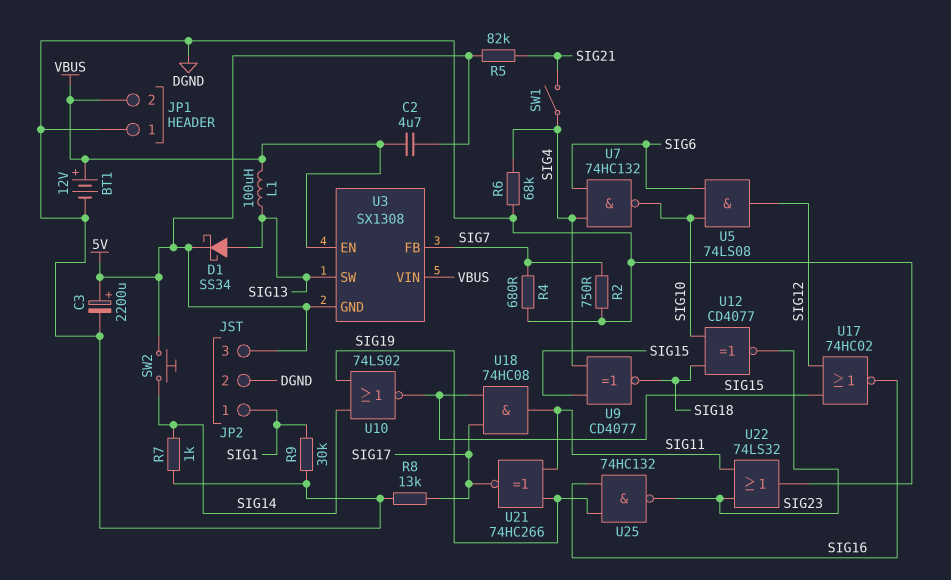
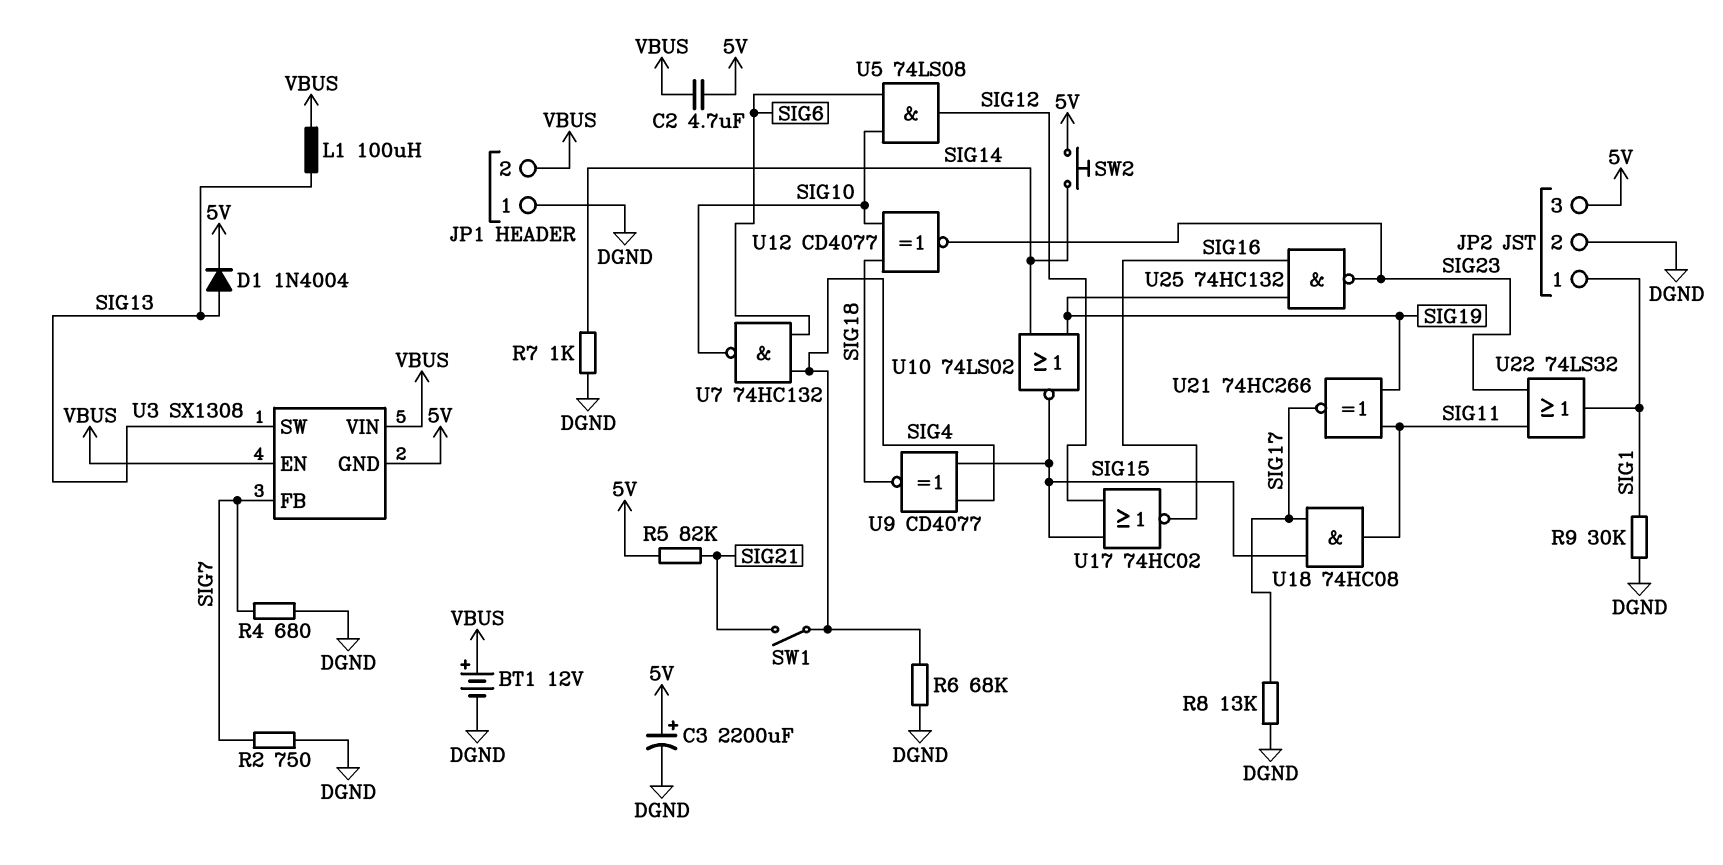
D1: schottky SS34 (A SIG13, K 5V) -> diode 1N4004 (A SIG13, K 5V)
U22: OR 74LS32 (in SIG11, in SIG23, out DGND) -> OR 74LS32 (in SIG11, in SIG23, out SIG1)

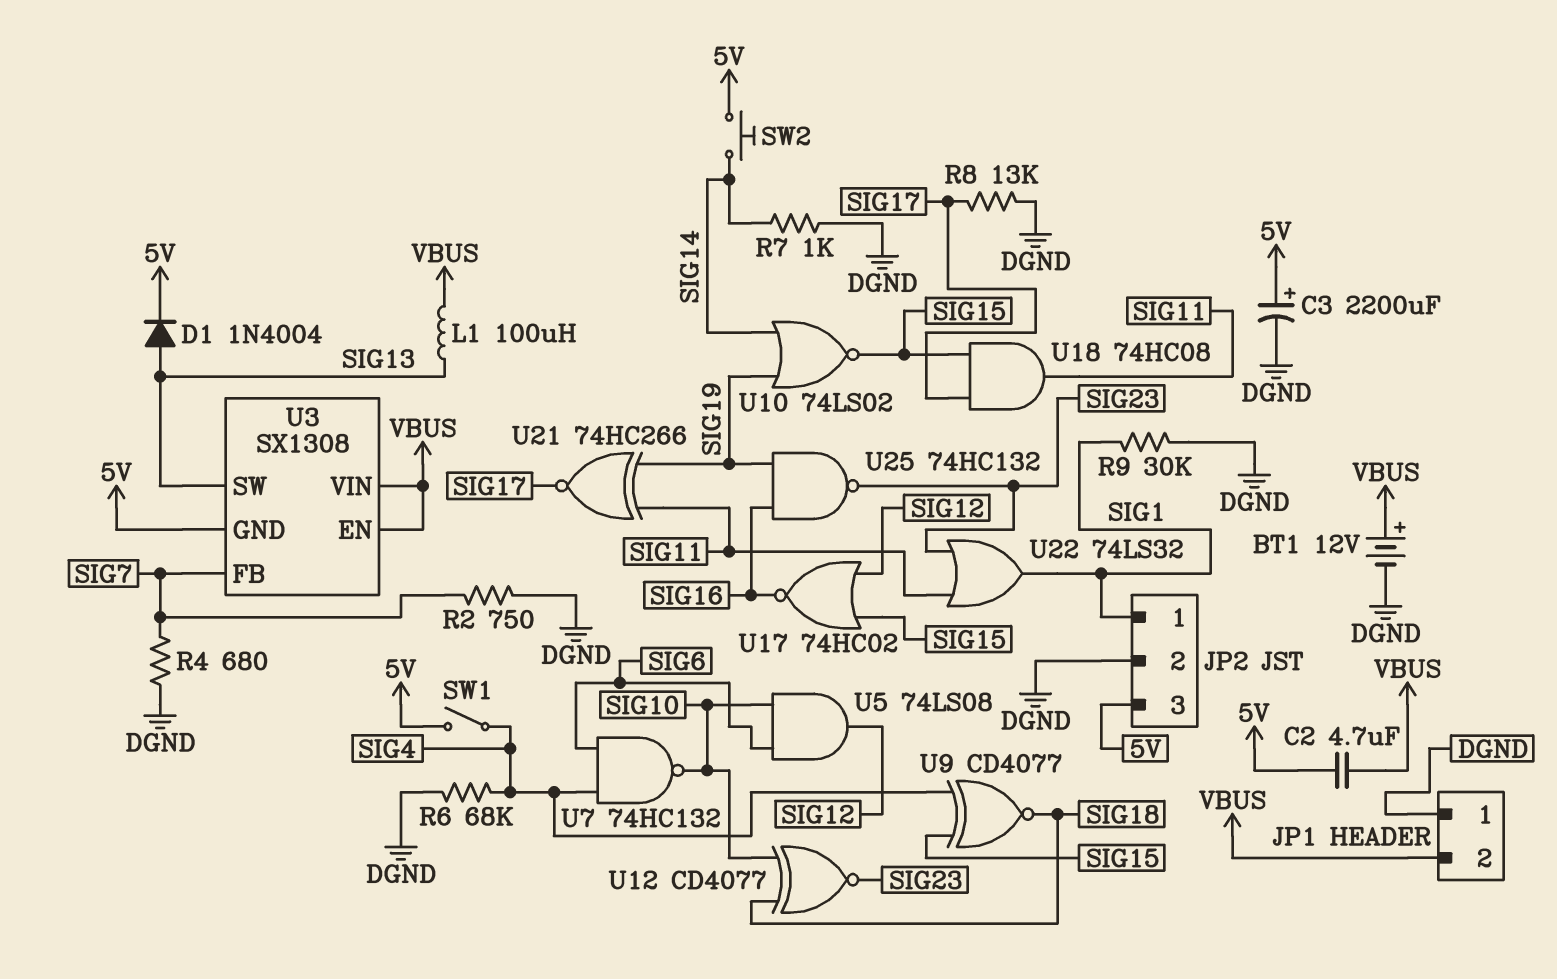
R5: 82k (5V, SIG21) -> none
SW1: switch (SIG4, SIG21) -> switch (5V, SIG4)

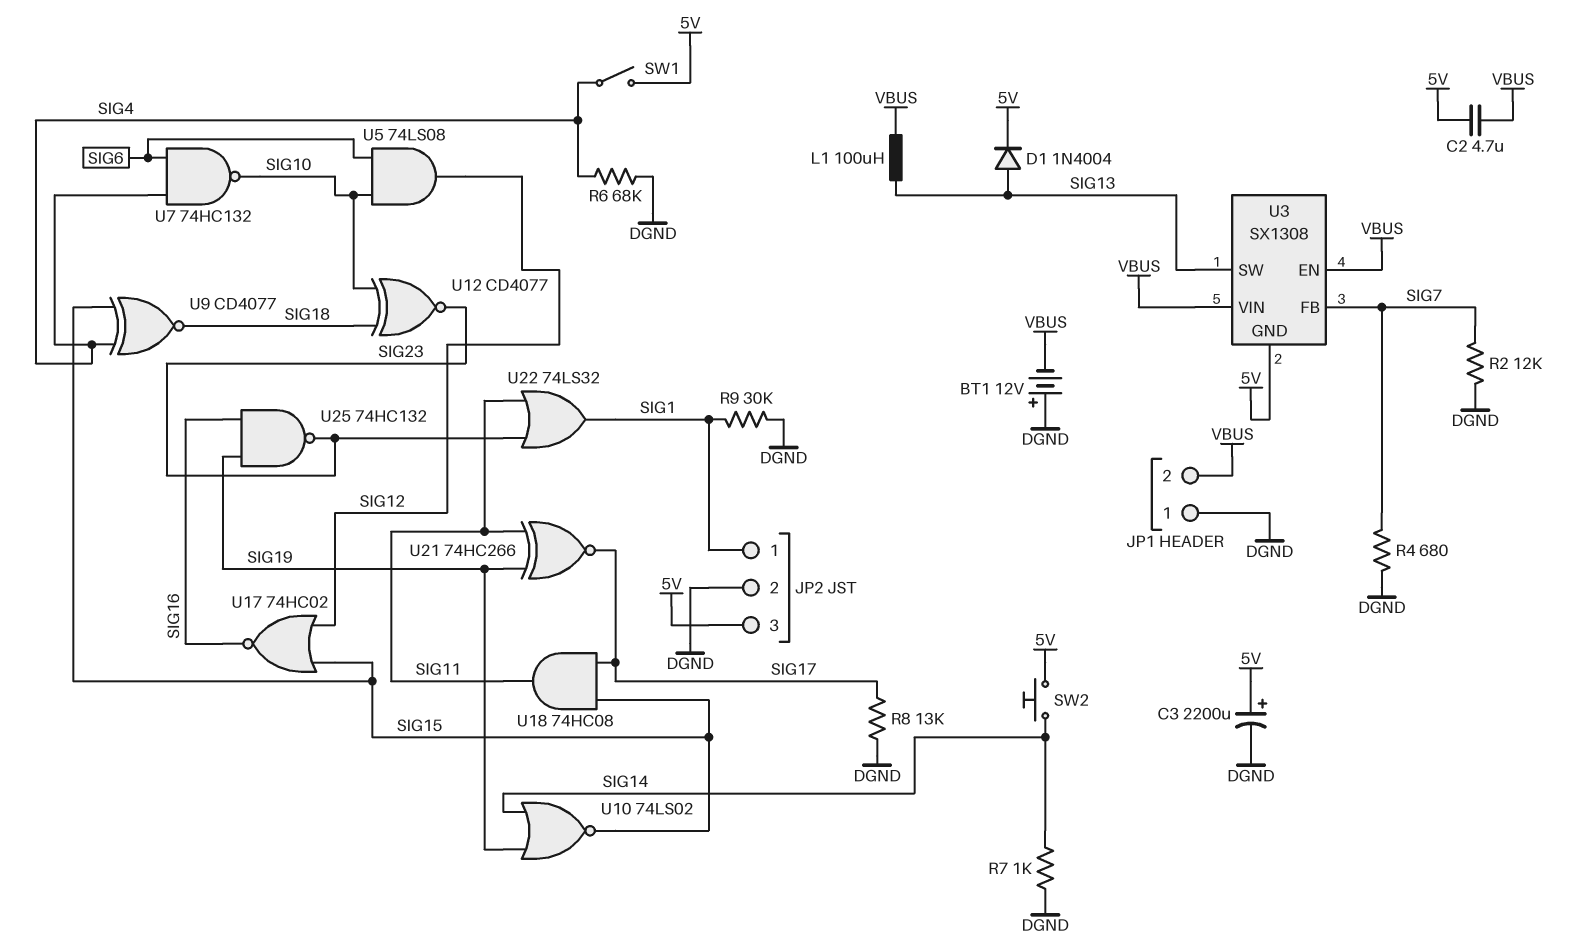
BT1: 12V (plus VBUS, minus DGND) -> 12V (plus DGND, minus VBUS)
R2: 750 (DGND, SIG7) -> 12k (DGND, SIG7)

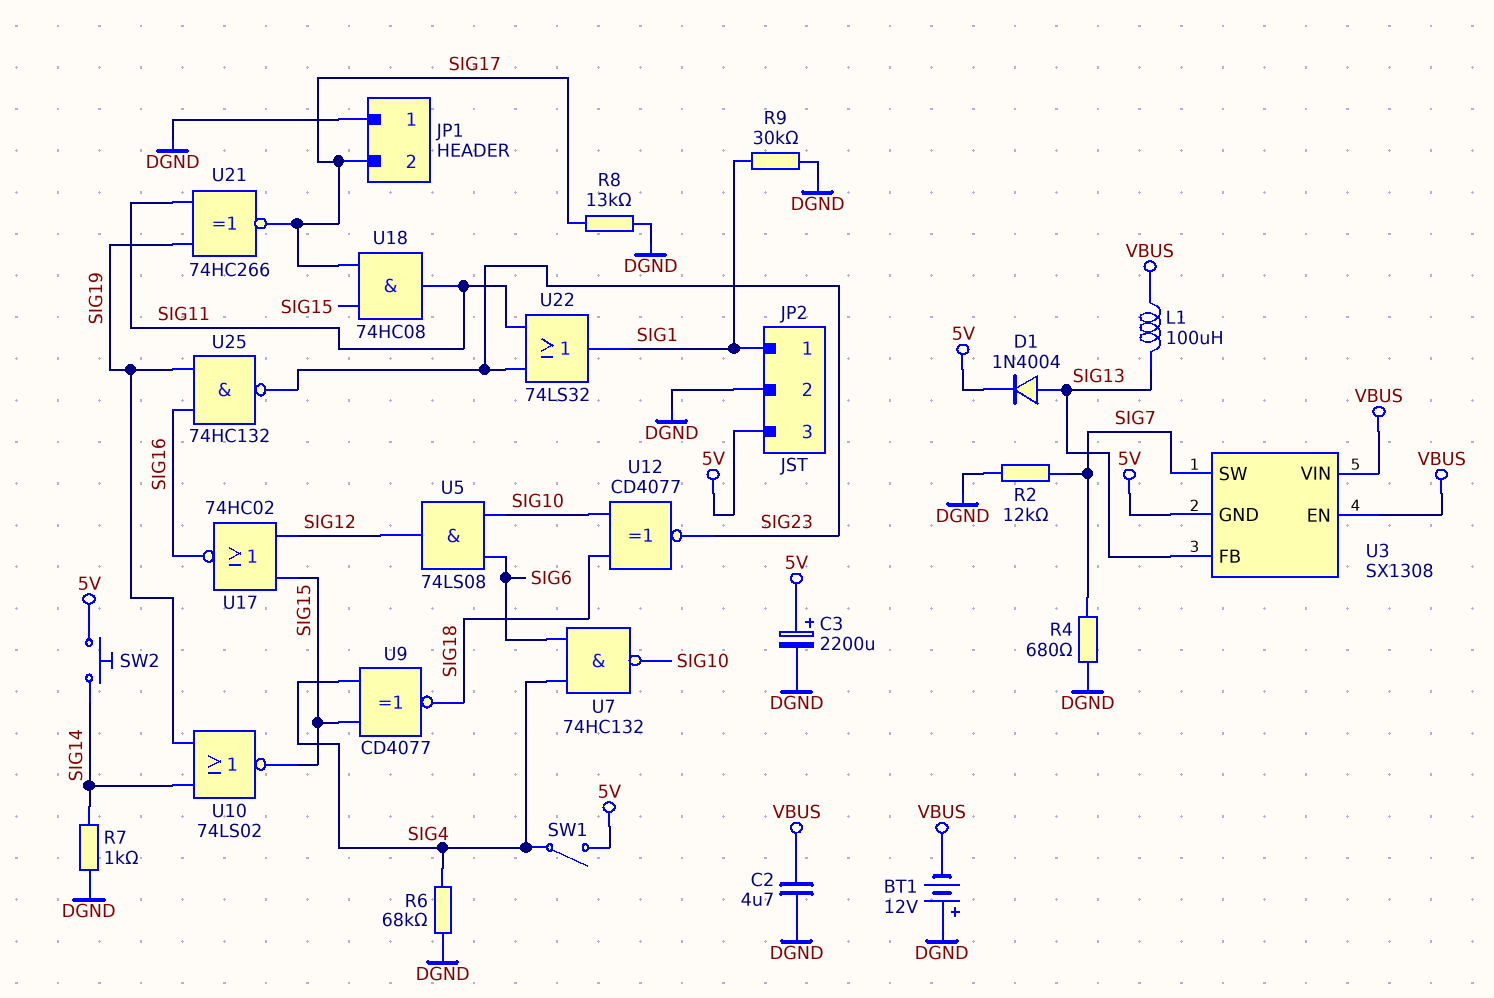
C2: 4.7uF (5V, VBUS) -> 4.7uF (DGND, VBUS)
JP1 pin 2: VBUS -> SIG17
U3 pin FB: SIG7 -> SIG13
U3 pin SW: SIG13 -> SIG7

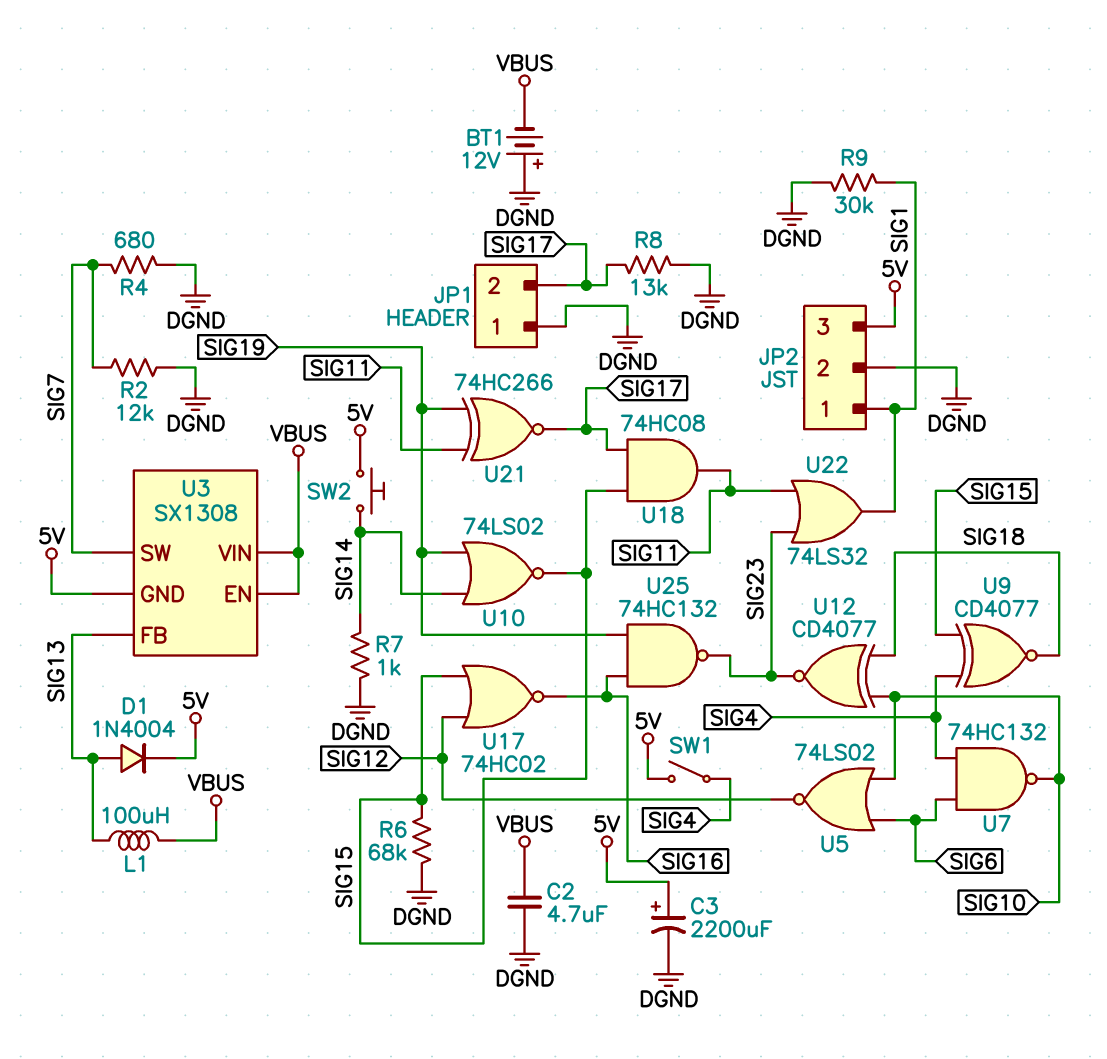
R6: 68k (DGND, SIG4) -> 68k (DGND, SIG15)
U5: AND 74LS08 (in SIG6, in SIG10, out SIG12) -> NOR 74LS02 (in SIG6, in SIG10, out SIG12)

